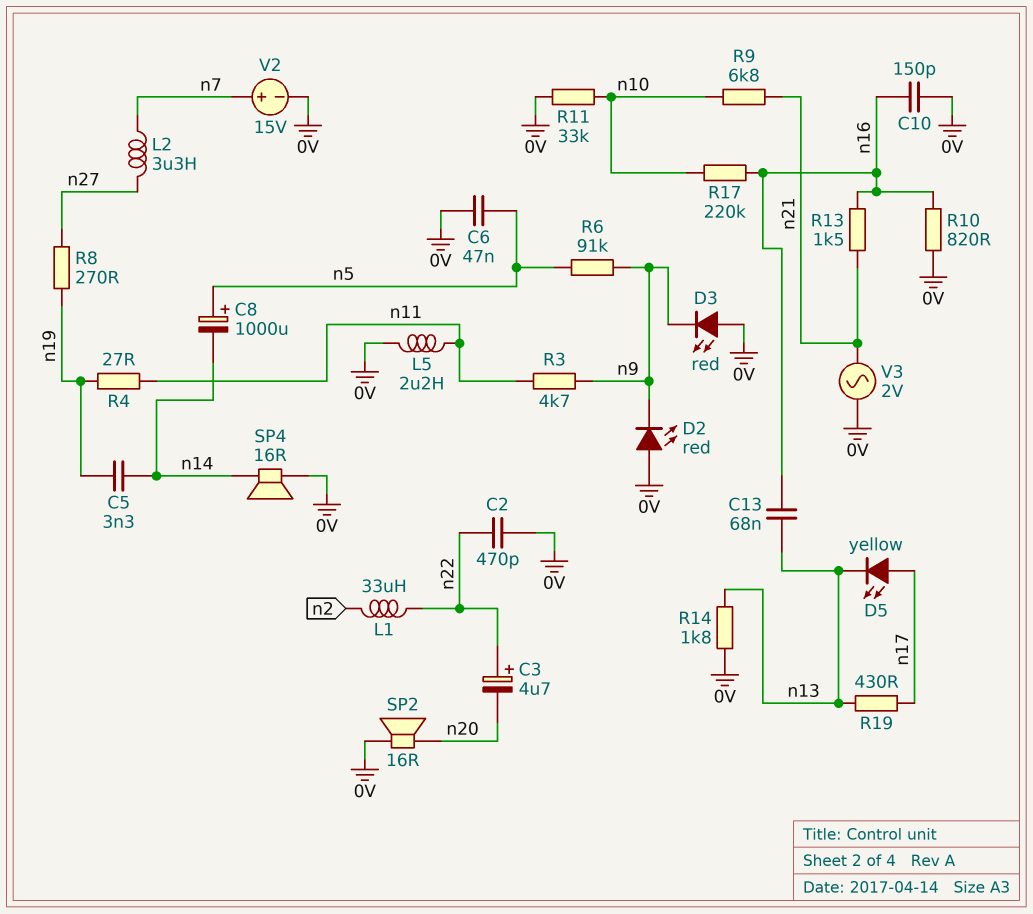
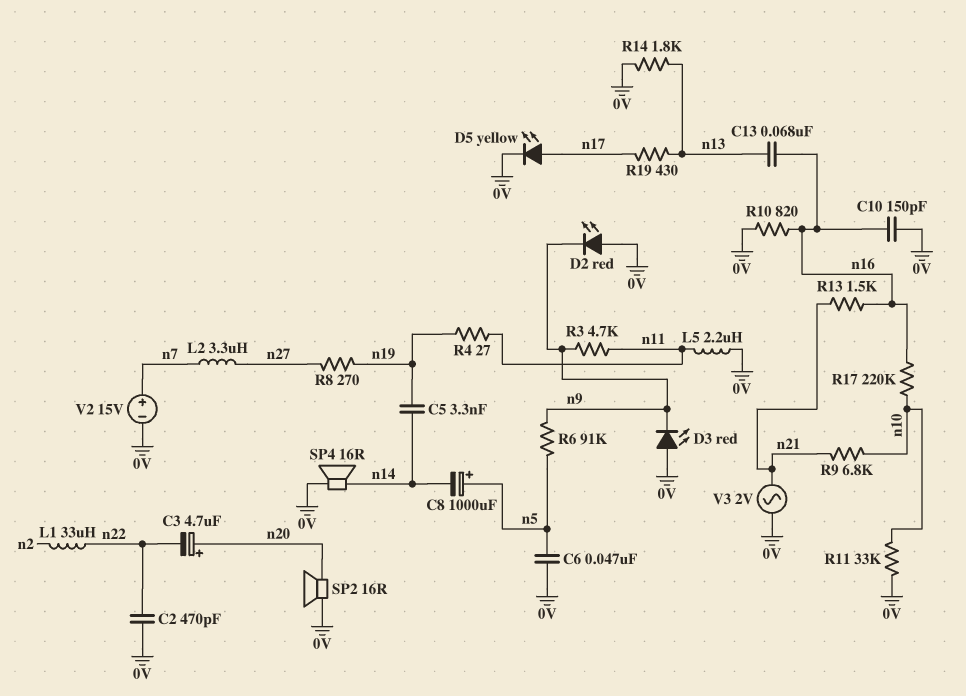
C3: 4.7uF (plus n22, minus n20) -> 4.7uF (plus n20, minus n22)
D5: LED yellow (A n17, K n13) -> LED yellow (A n17, K 0V)

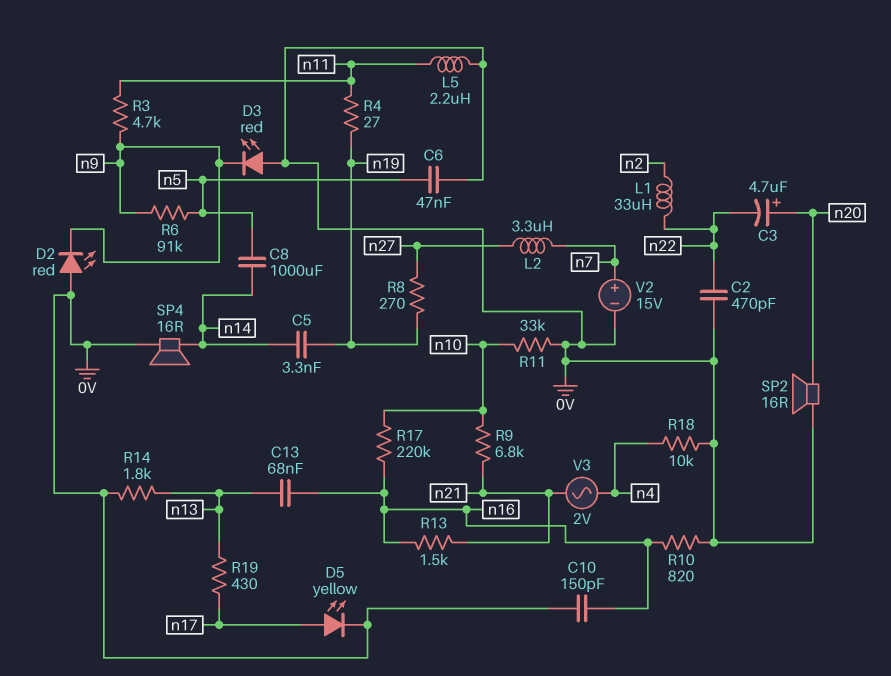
C8: 1000uF (plus n5, minus n14) -> 1000uF (n5, n14)
R18: none -> 10k (0V, n4)
V3: AC 2V (0V, n21) -> AC 2V (n4, n21)

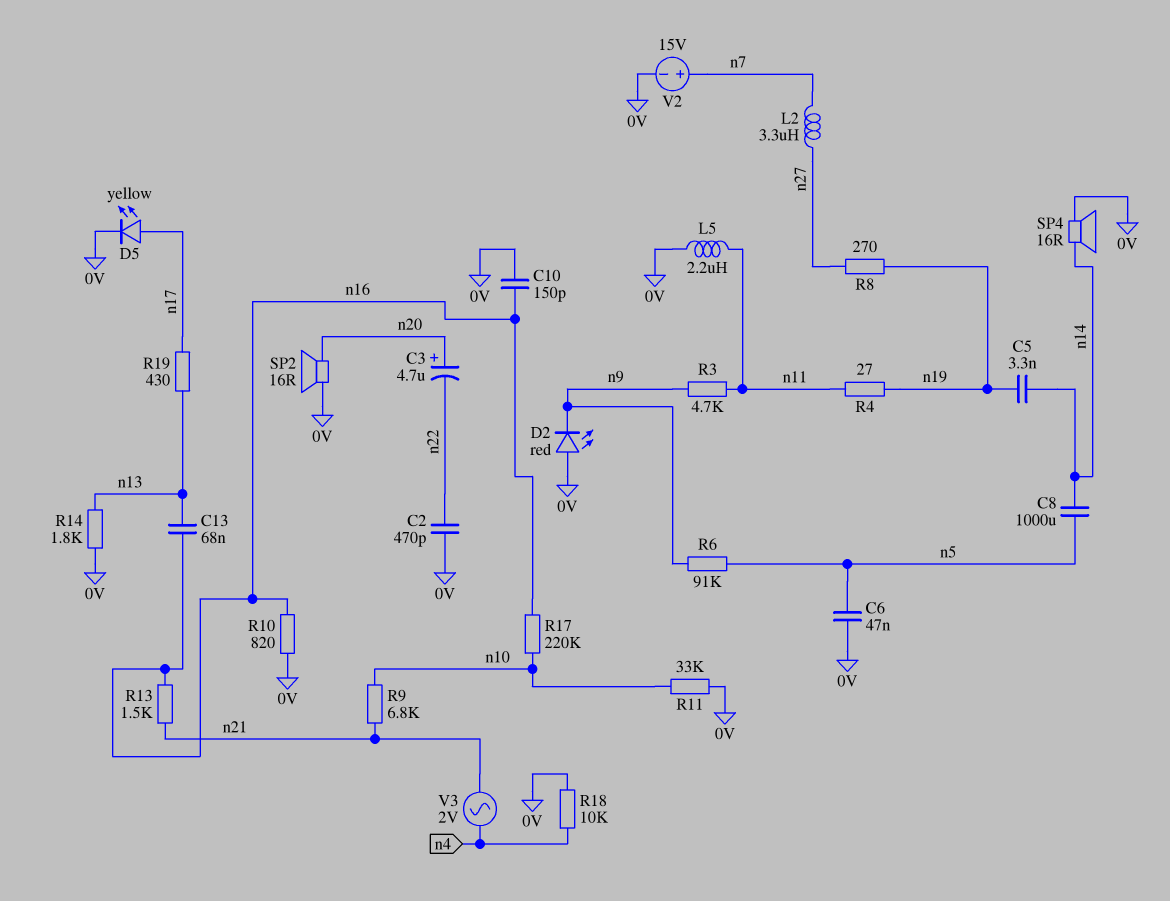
D3: LED red (A 0V, K n9) -> none
L1: 33uH (n2, n22) -> none

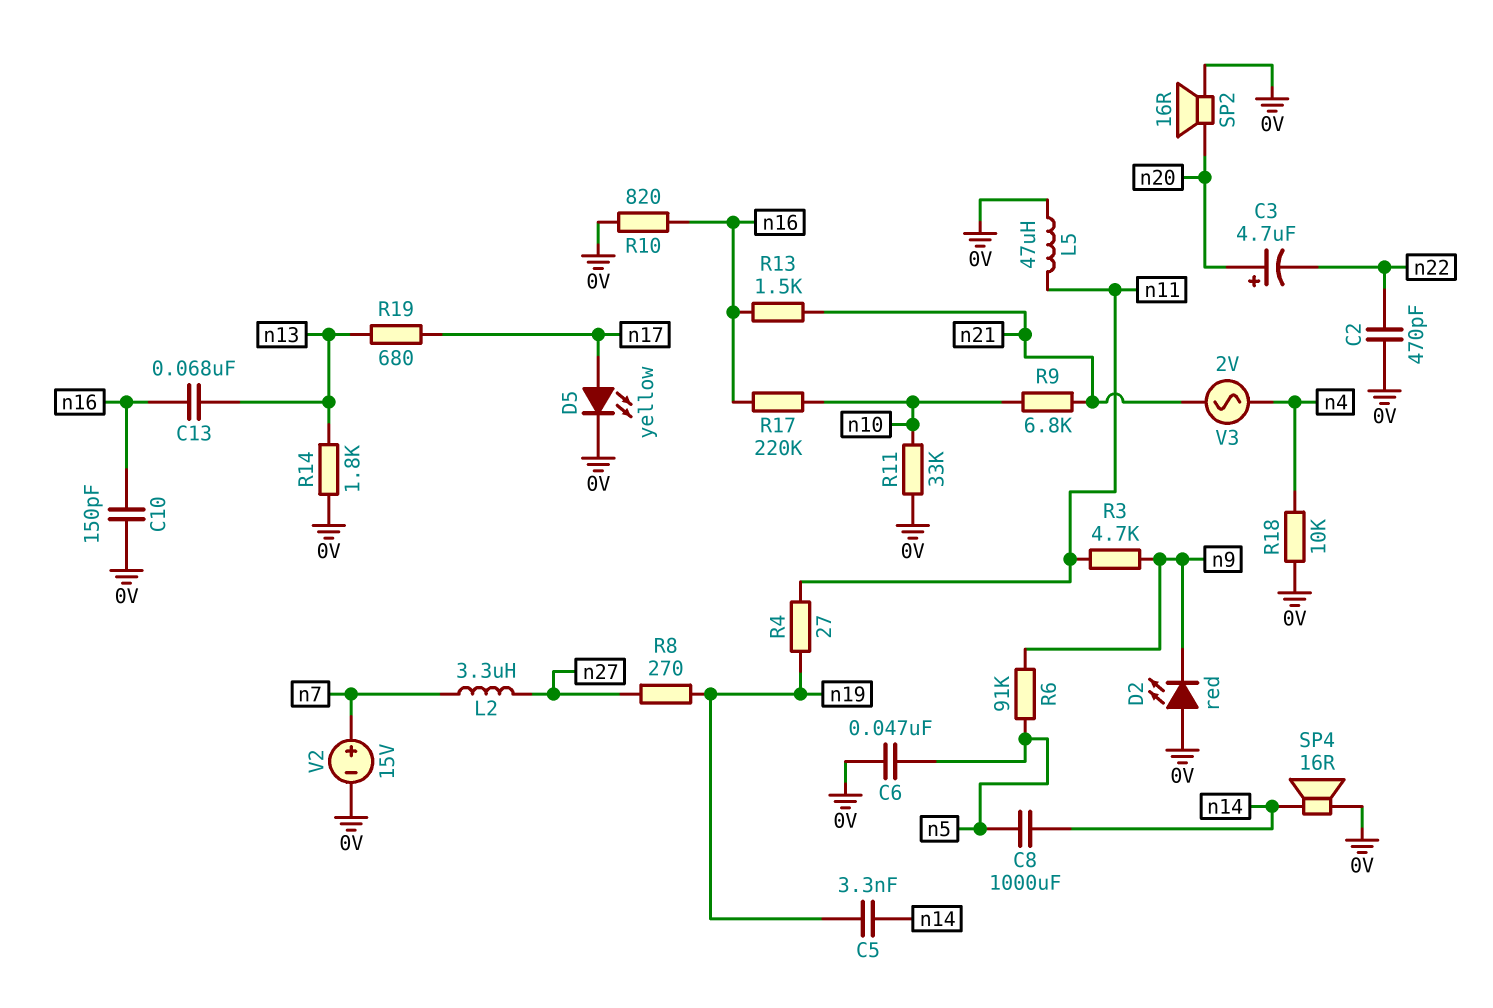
L5: 2.2uH (0V, n11) -> 47uH (0V, n11)
R19: 430 (n13, n17) -> 680 (n13, n17)

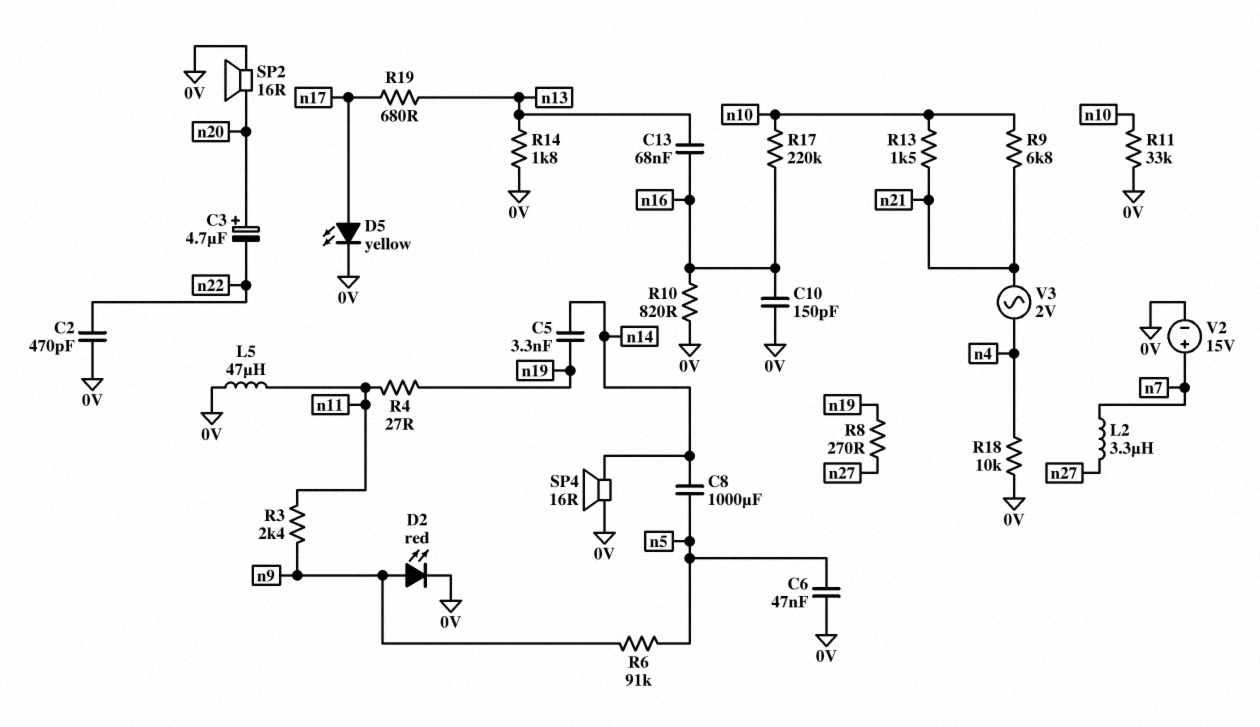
D2: LED red (A 0V, K n9) -> LED red (A n9, K 0V)
R3: 4.7k (n9, n11) -> 2.4k (n9, n11)
R13: 1.5k (n16, n21) -> 1.5k (n10, n21)

